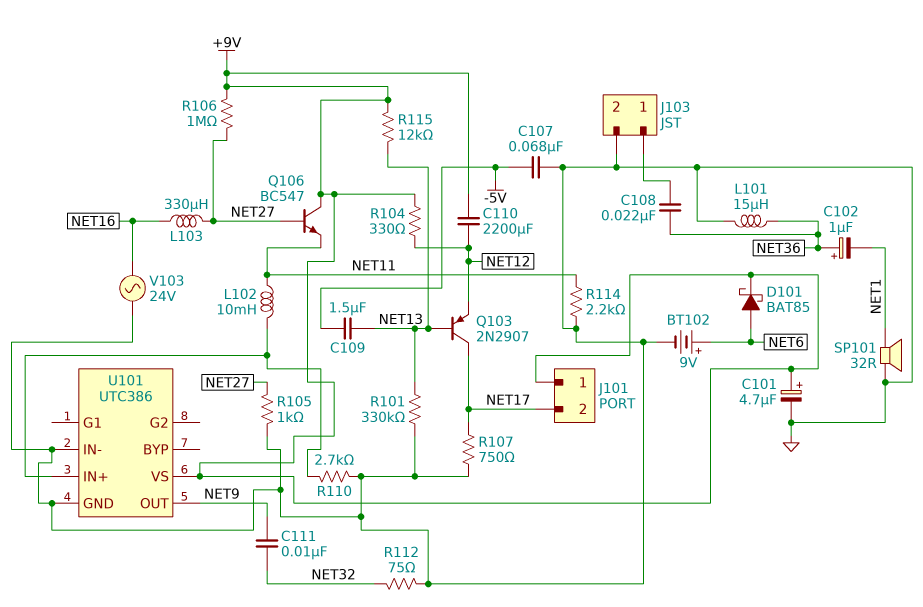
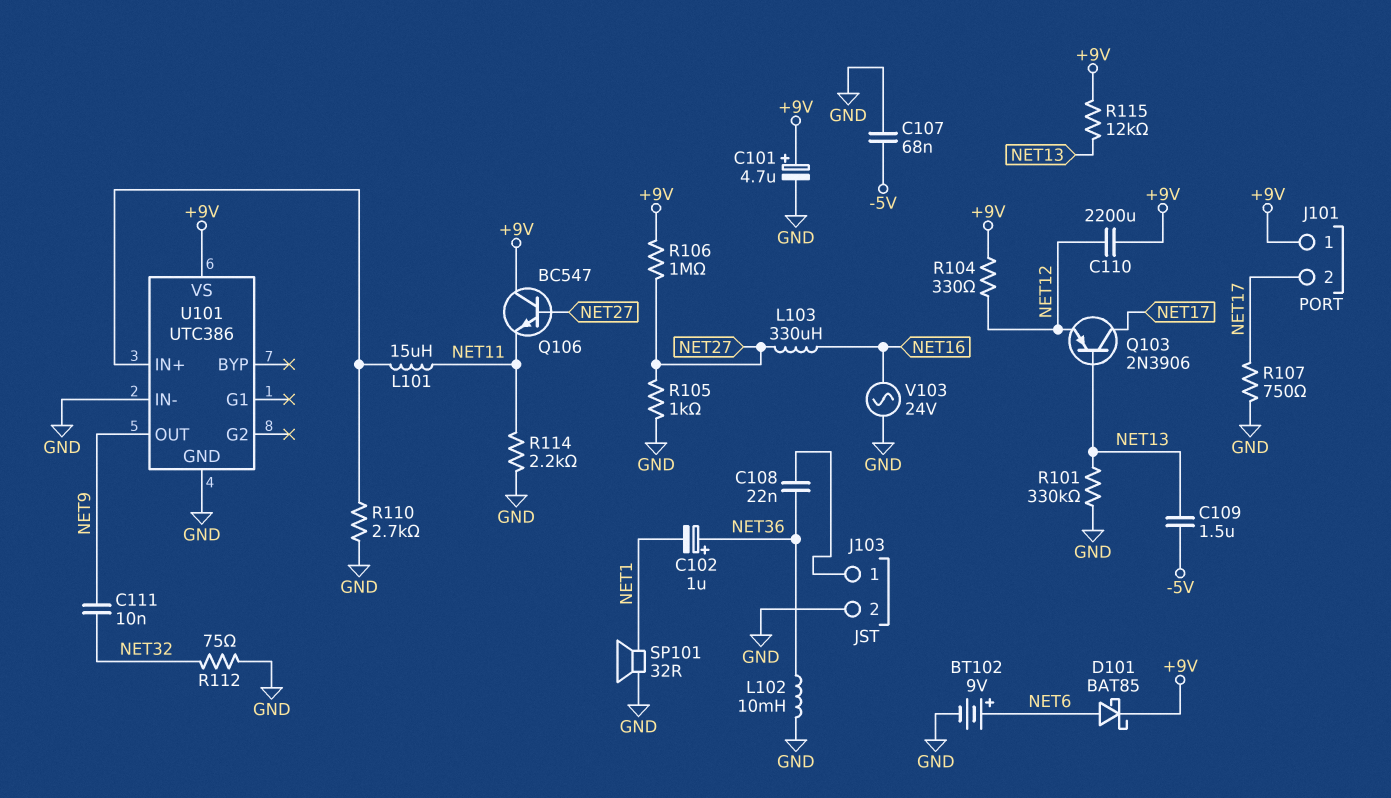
L101: 15uH (GND, NET36) -> 15uH (NET11, U101/IN+)
L102: 10mH (NET11, U101/IN+) -> 10mH (GND, NET36)
Q103: PNP 2N2907 (B NET13, C NET17, E NET12) -> PNP 2N3906 (B NET13, C NET17, E NET12)

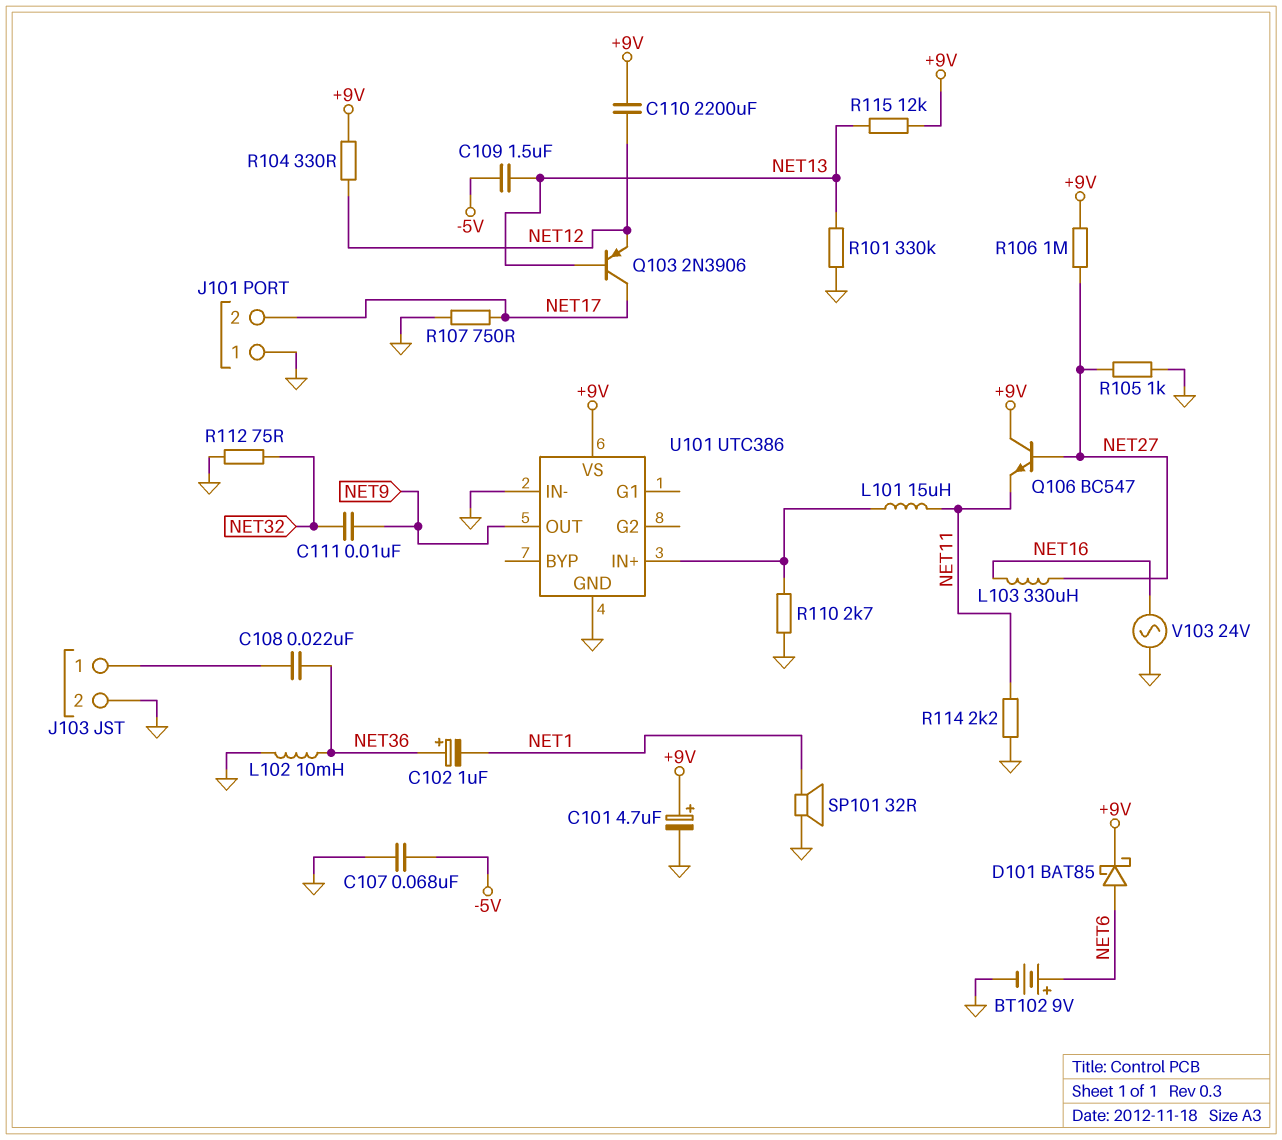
J101 pin 1: +9V -> GND

